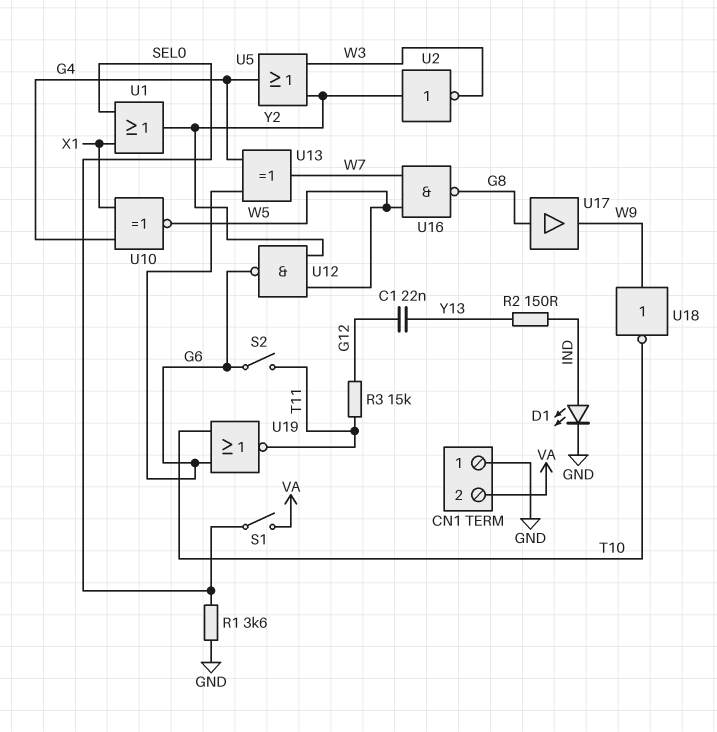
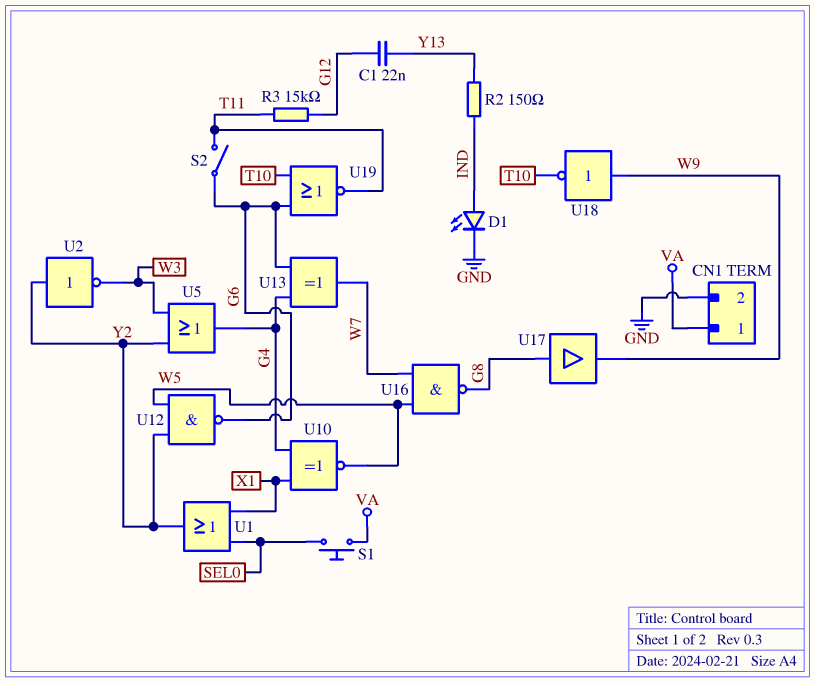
CN1 pin 1: GND -> VA
CN1 pin 2: VA -> GND
R1: 3.6k (GND, SEL0) -> none
S1: switch (SEL0, VA) -> button (SEL0, VA)

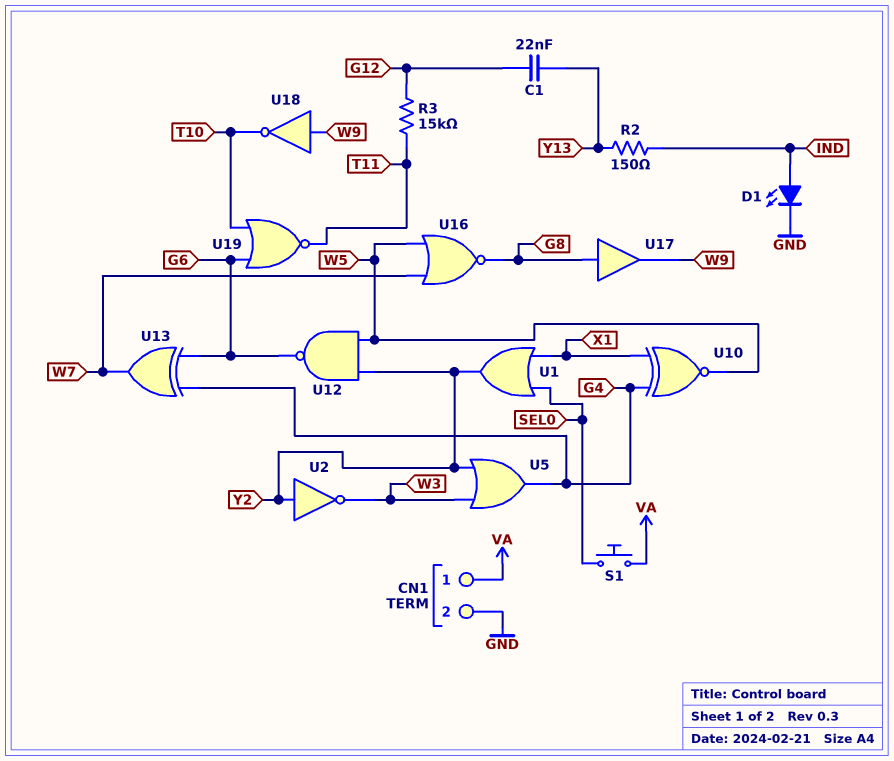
S2: switch (G6, T11) -> none
U16: NAND (in W5, in W7, out G8) -> NOR (in W5, in W7, out G8)

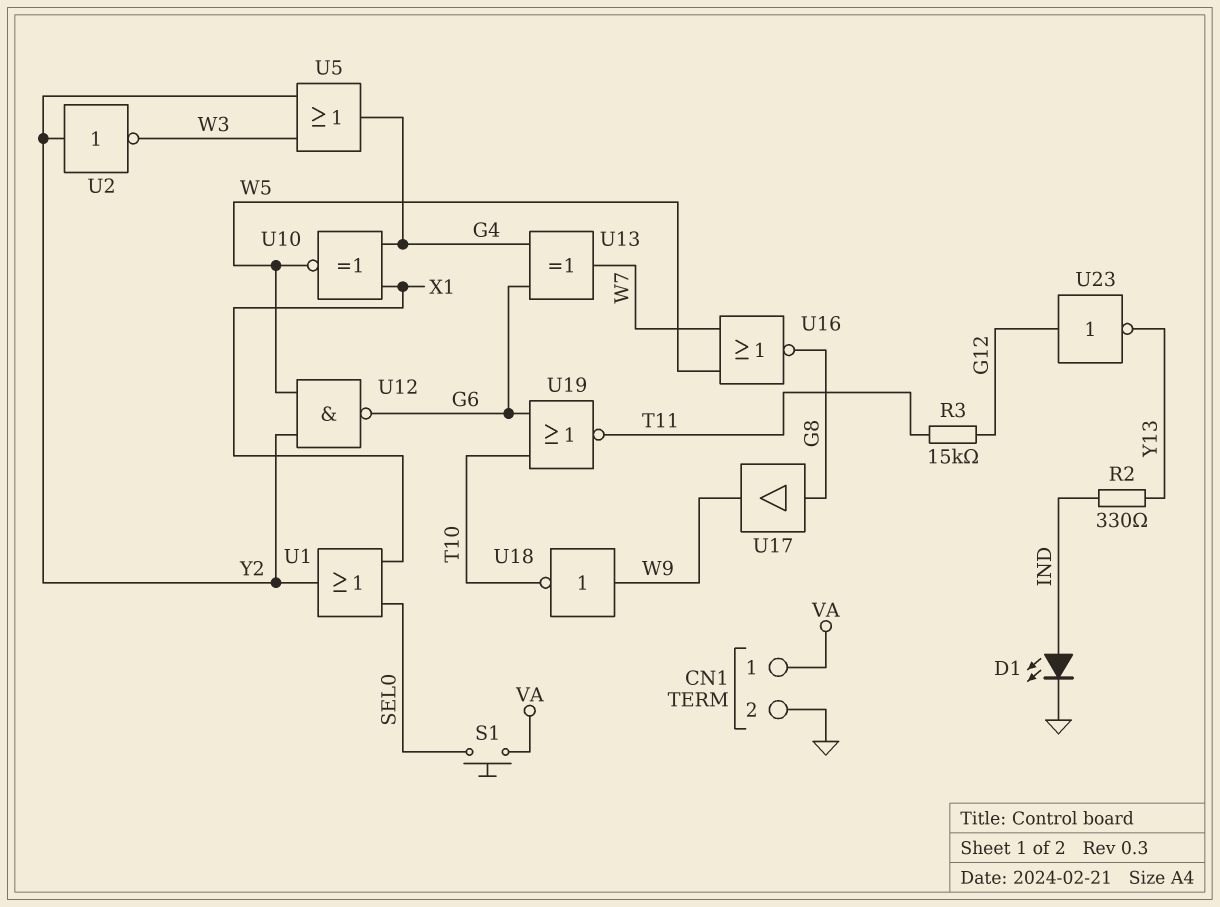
C1: 22nF (G12, Y13) -> none
R2: 150 (IND, Y13) -> 330 (IND, Y13)
U23: none -> NOT (in G12, out Y13)

